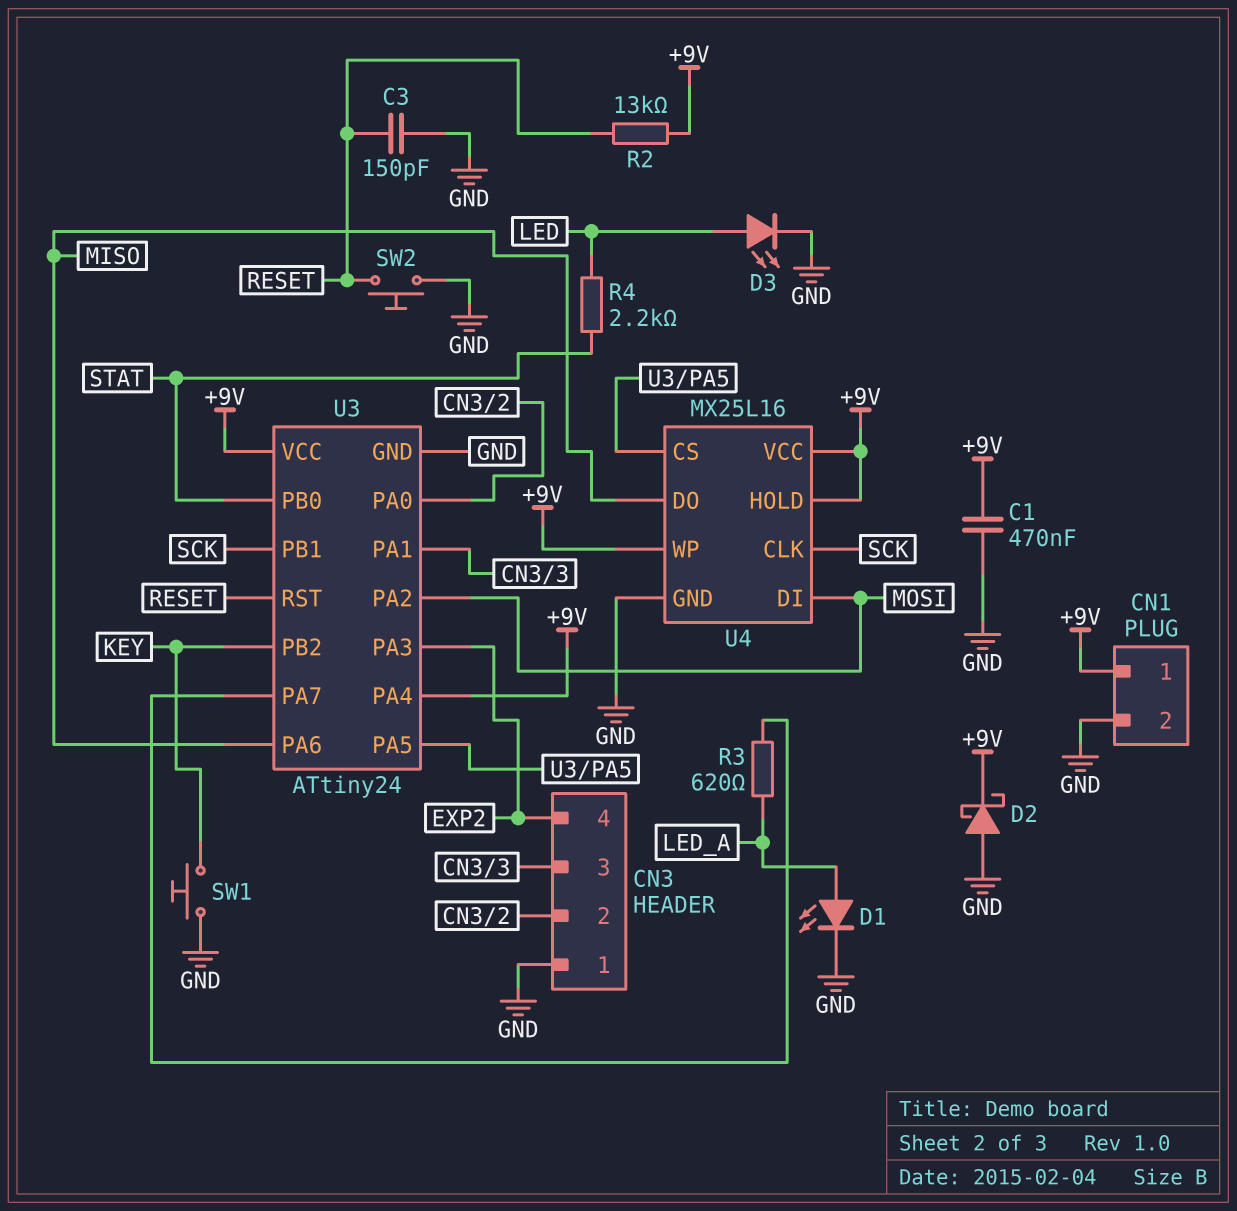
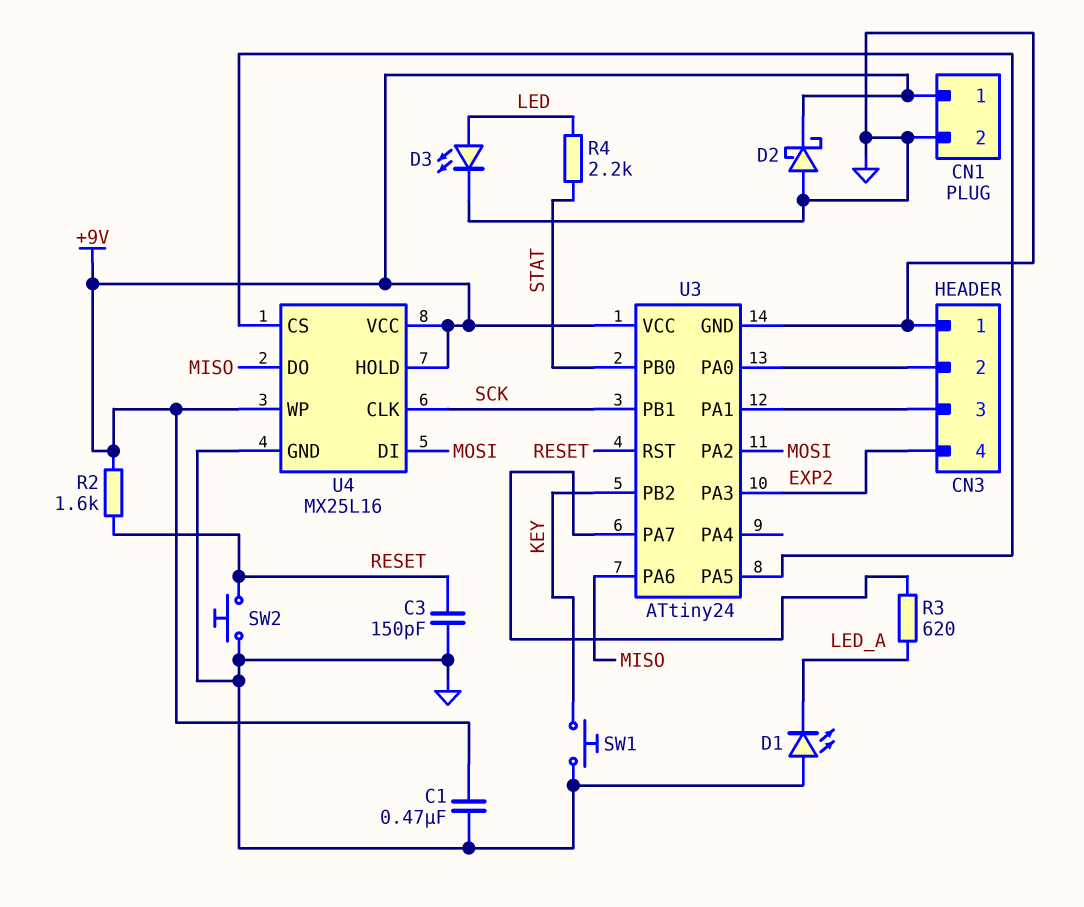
D1: LED (A LED_A, K GND) -> LED (A GND, K LED_A)
R2: 13k (+9V, RESET) -> 1.6k (+9V, RESET)
U3 pin PA4: +9V -> none

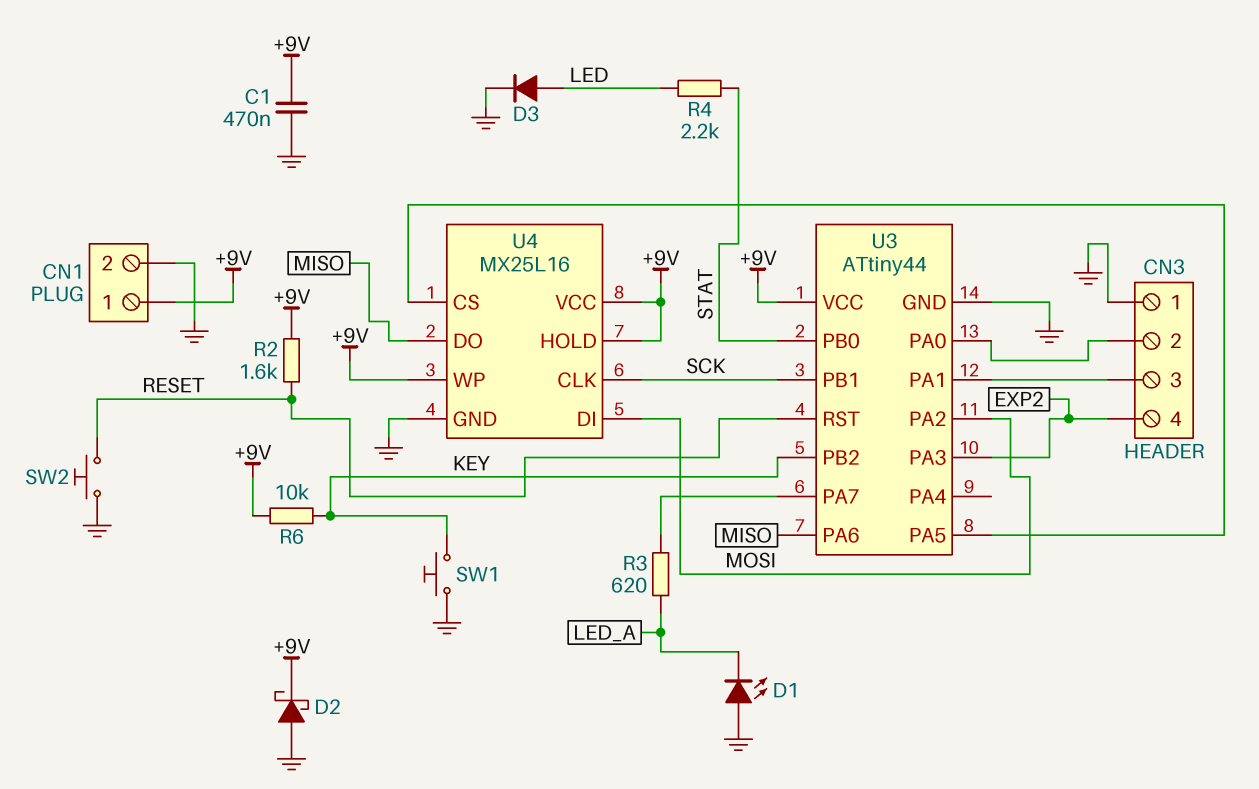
C3: 150pF (GND, RESET) -> none
D3: LED (A LED, K GND) -> diode (A LED, K GND)
R6: none -> 10k (+9V, KEY)
U3: ATtiny24 -> ATtiny44

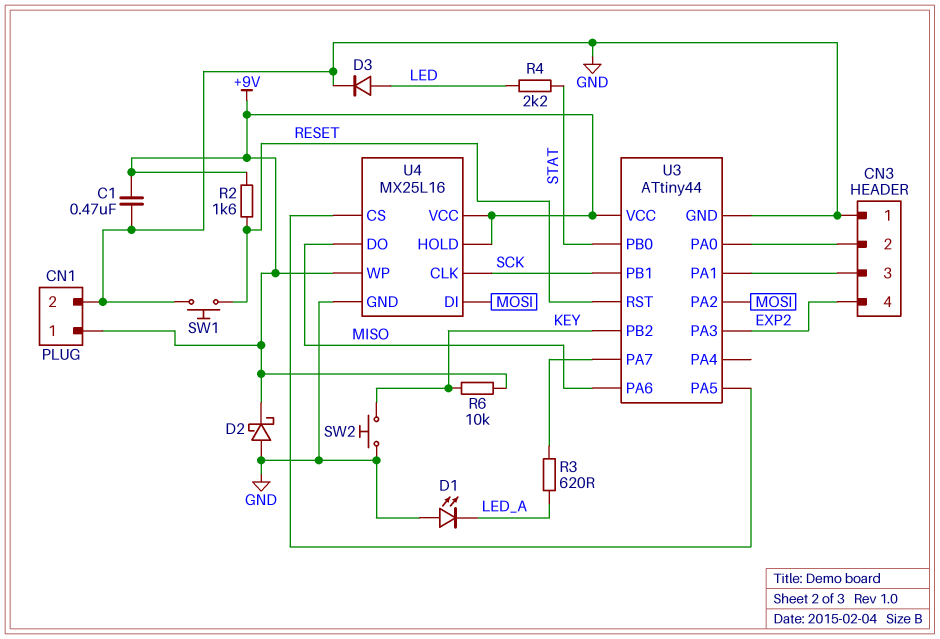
SW1: button (GND, KEY) -> button (GND, RESET)
SW2: button (GND, RESET) -> button (GND, KEY)

